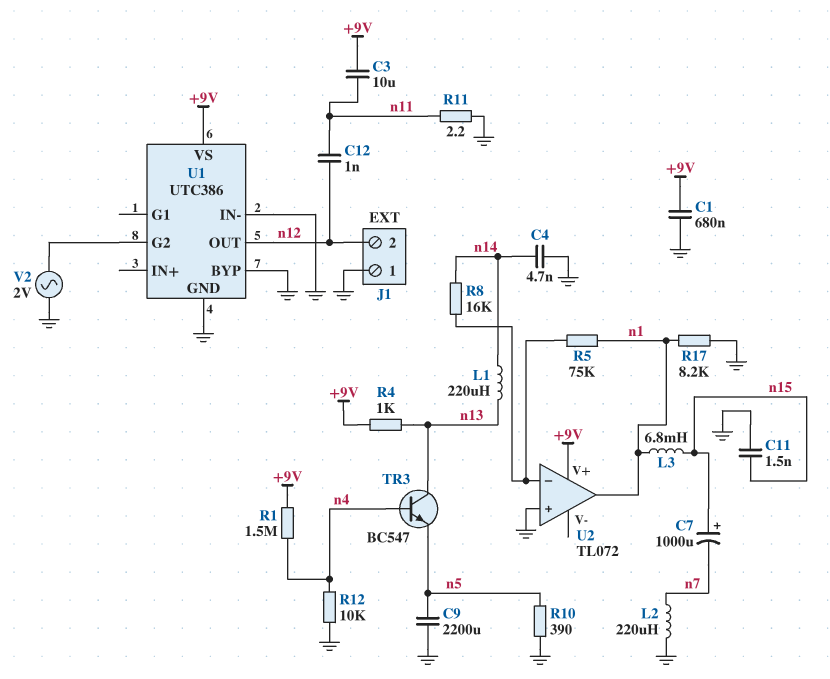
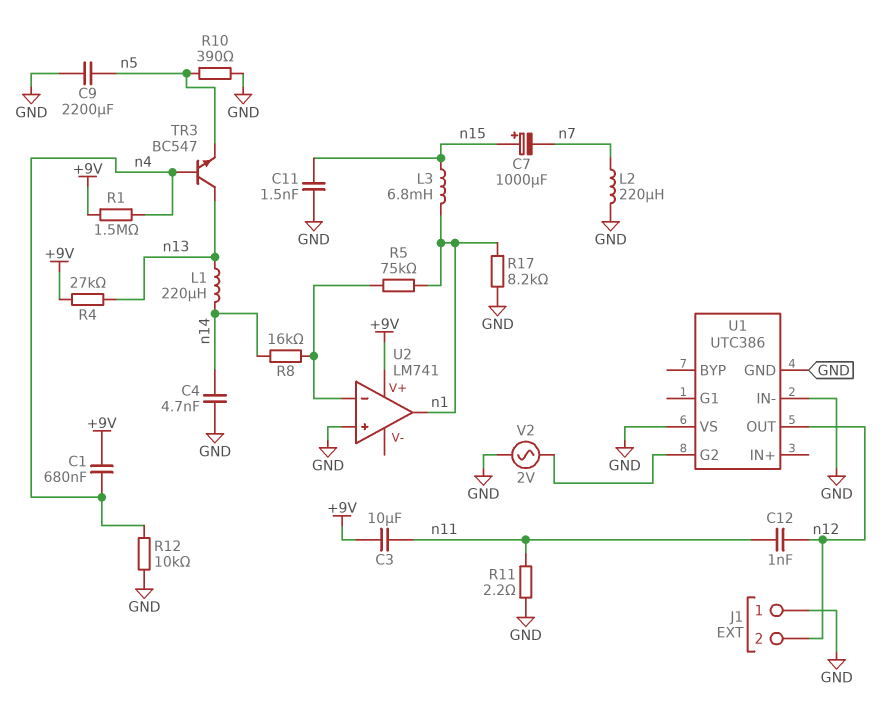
C1: 680nF (+9V, GND) -> 680nF (+9V, n4)
R4: 1k (+9V, n13) -> 27k (+9V, n13)
U1 pin BYP: GND -> none
U1 pin VS: +9V -> GND
U2: TL072 -> LM741

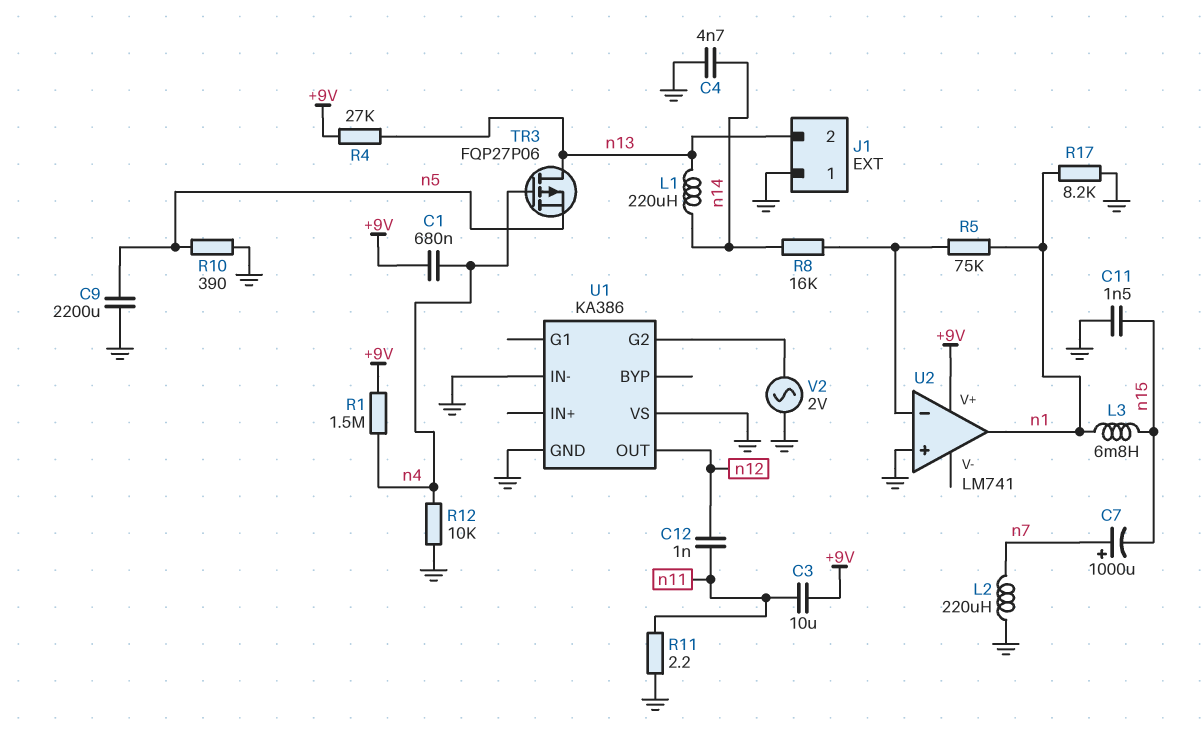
C7: 1000uF (plus n15, minus n7) -> 1000uF (plus n7, minus n15)
J1 pin 2: n12 -> n13
TR3: NPN BC547 (B n4, C n13, E n5) -> PMOS FQP27P06 (G n4, D n13, S n5)
U1: UTC386 -> KA386

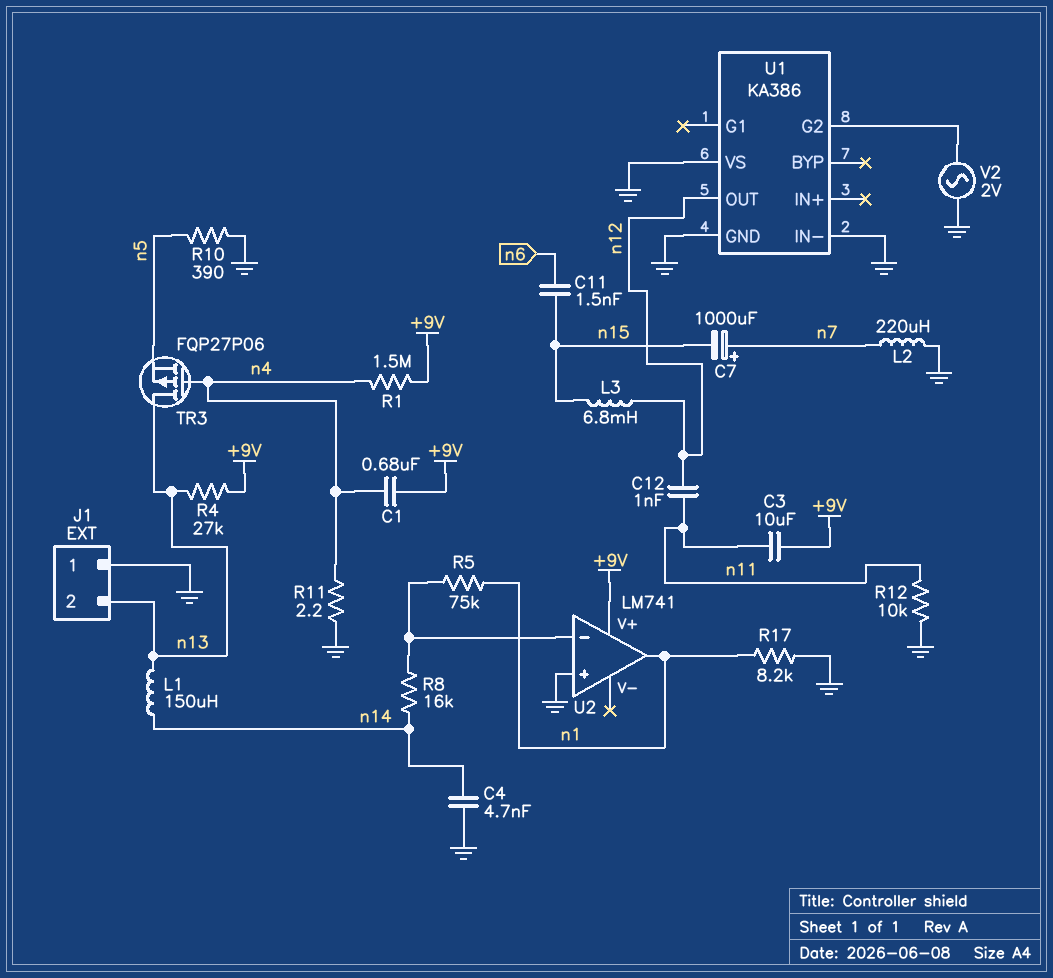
C9: 2200uF (GND, n5) -> none
C11: 1.5nF (GND, n15) -> 1.5nF (n6, n15)
L1: 220uH (n13, n14) -> 150uH (n13, n14)
L3: 6.8mH (n1, n15) -> 6.8mH (n12, n15)
R11: 2.2 (GND, n11) -> 2.2 (GND, n4)
R12: 10k (GND, n4) -> 10k (GND, n11)

